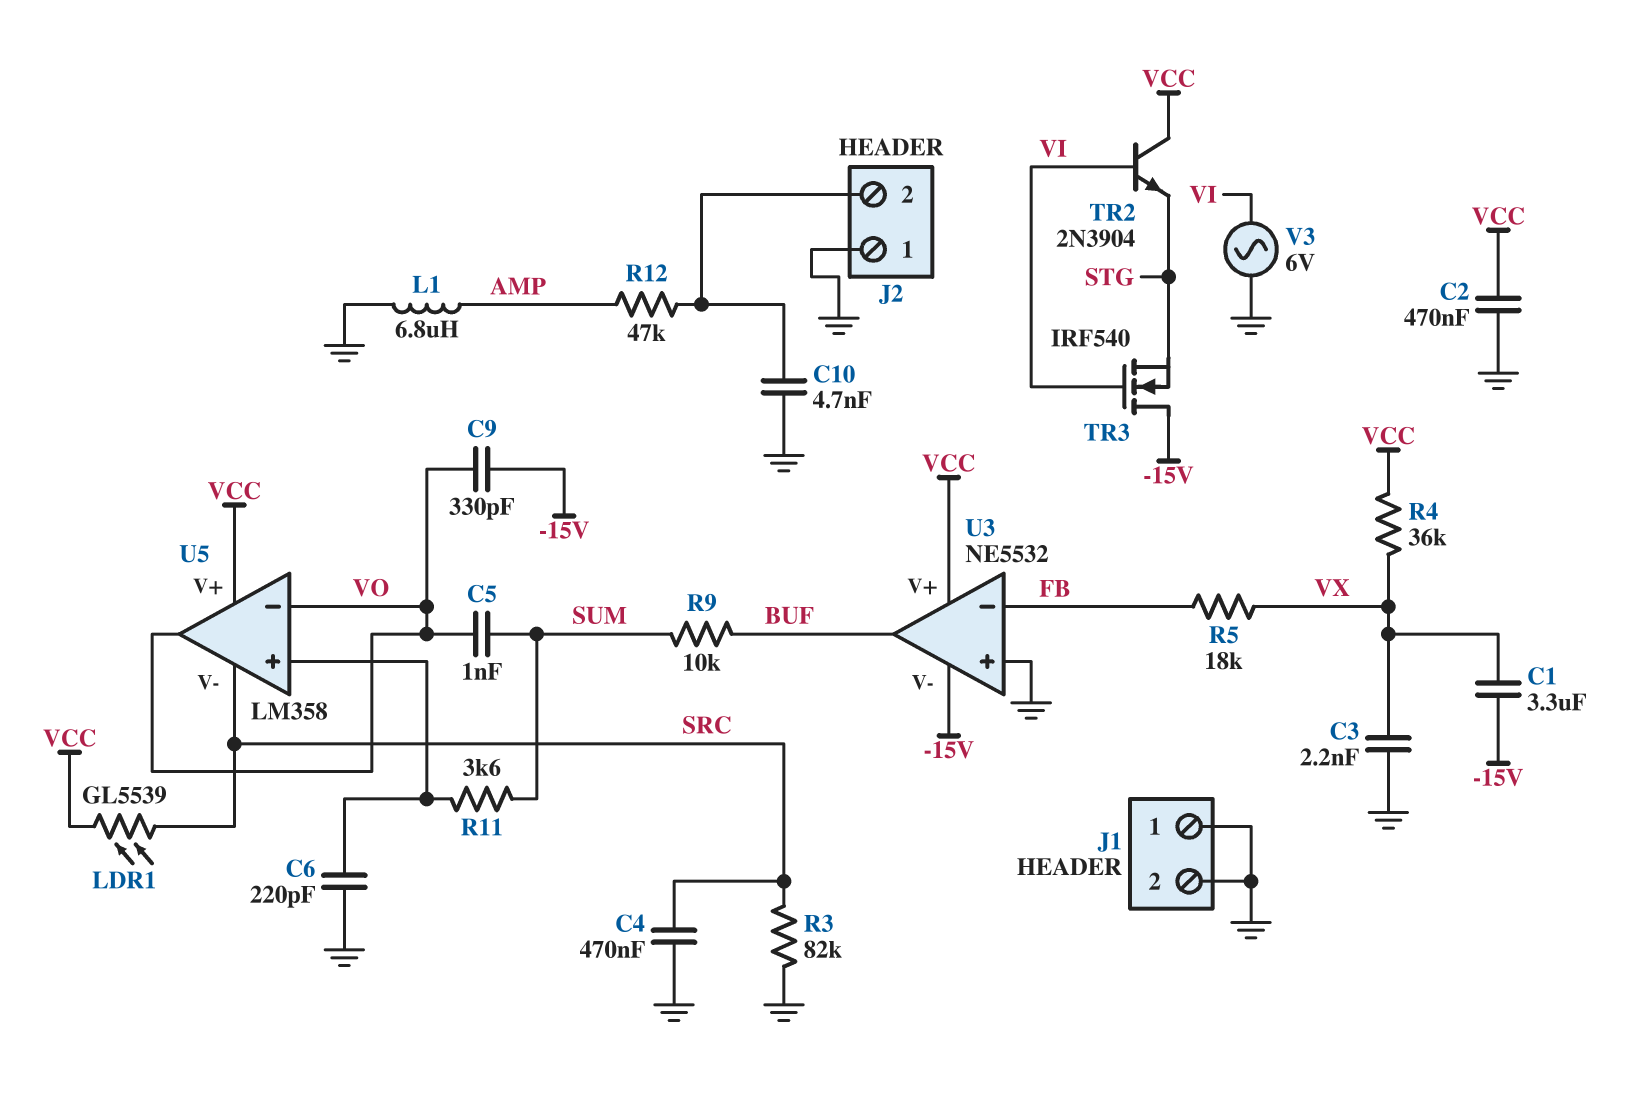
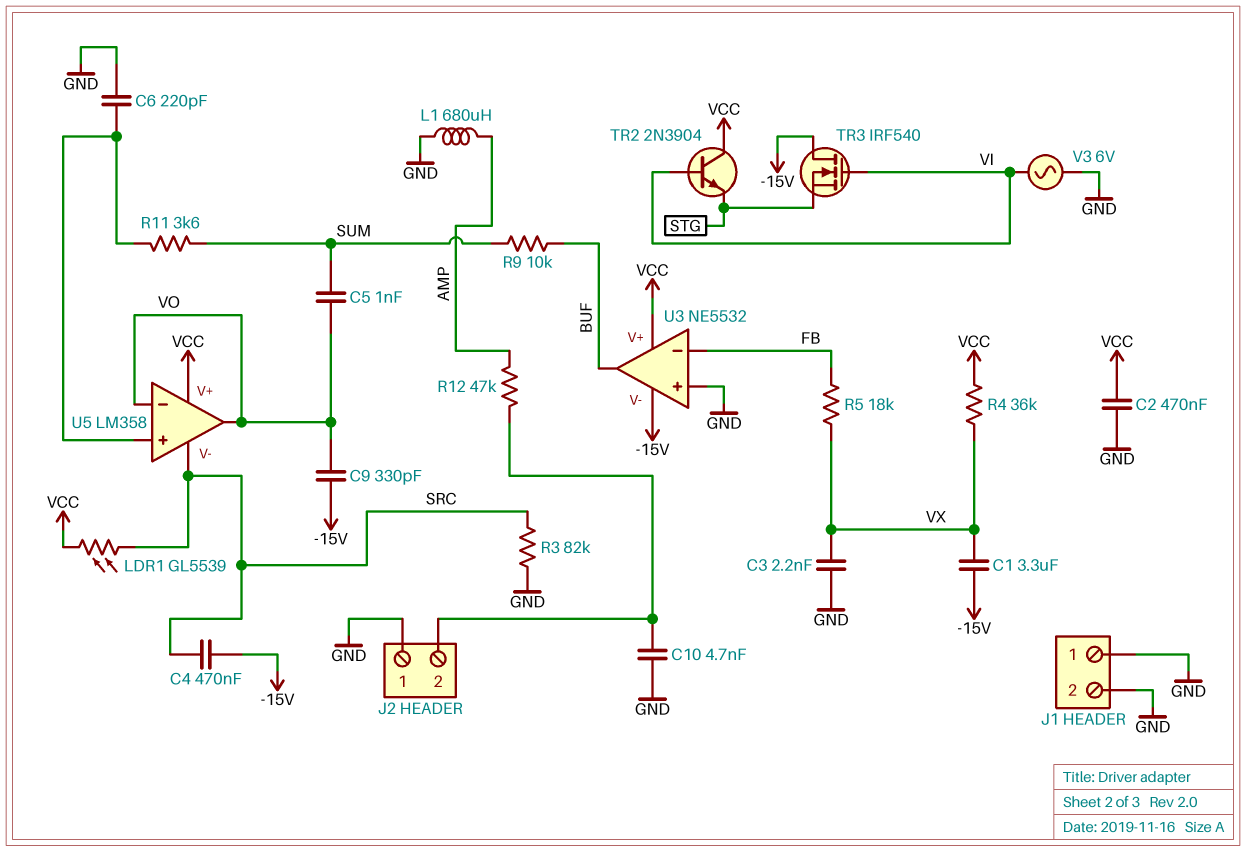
C4: 470nF (GND, SRC) -> 470nF (-15V, SRC)
L1: 6.8uH (AMP, GND) -> 680uH (AMP, GND)

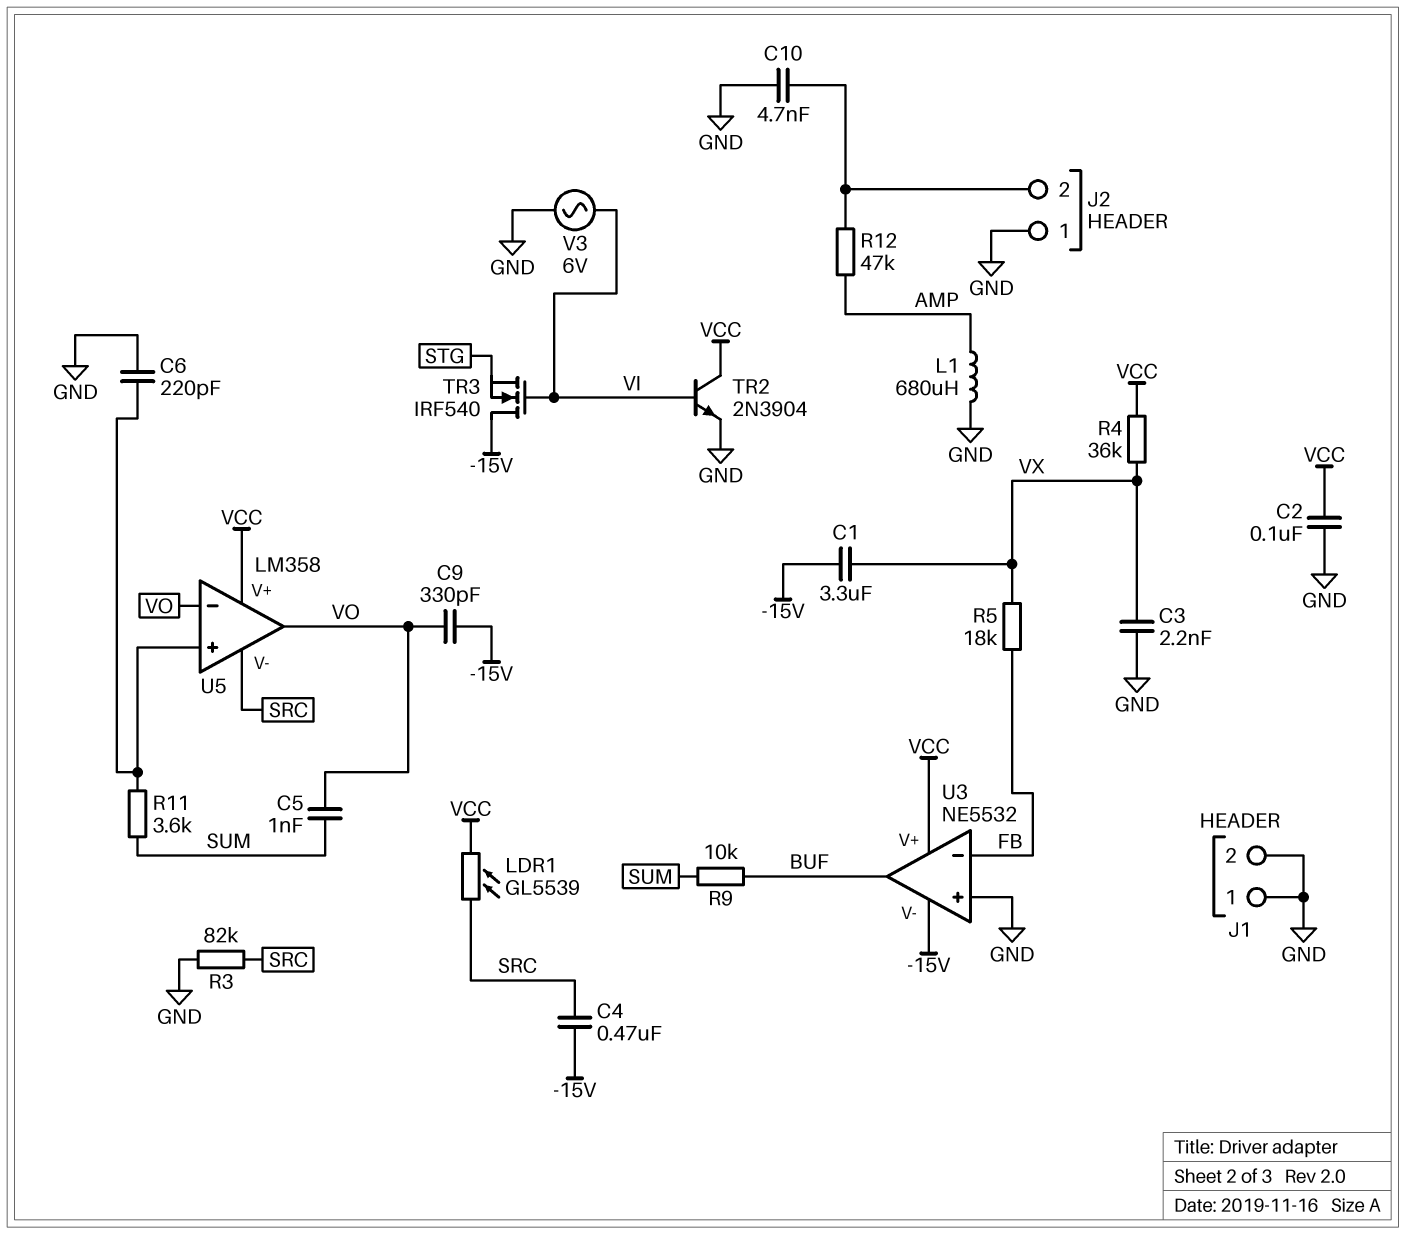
C2: 470nF (GND, VCC) -> 100nF (GND, VCC)
TR2: NPN 2N3904 (B VI, C VCC, E STG) -> NPN 2N3904 (B VI, C VCC, E GND)

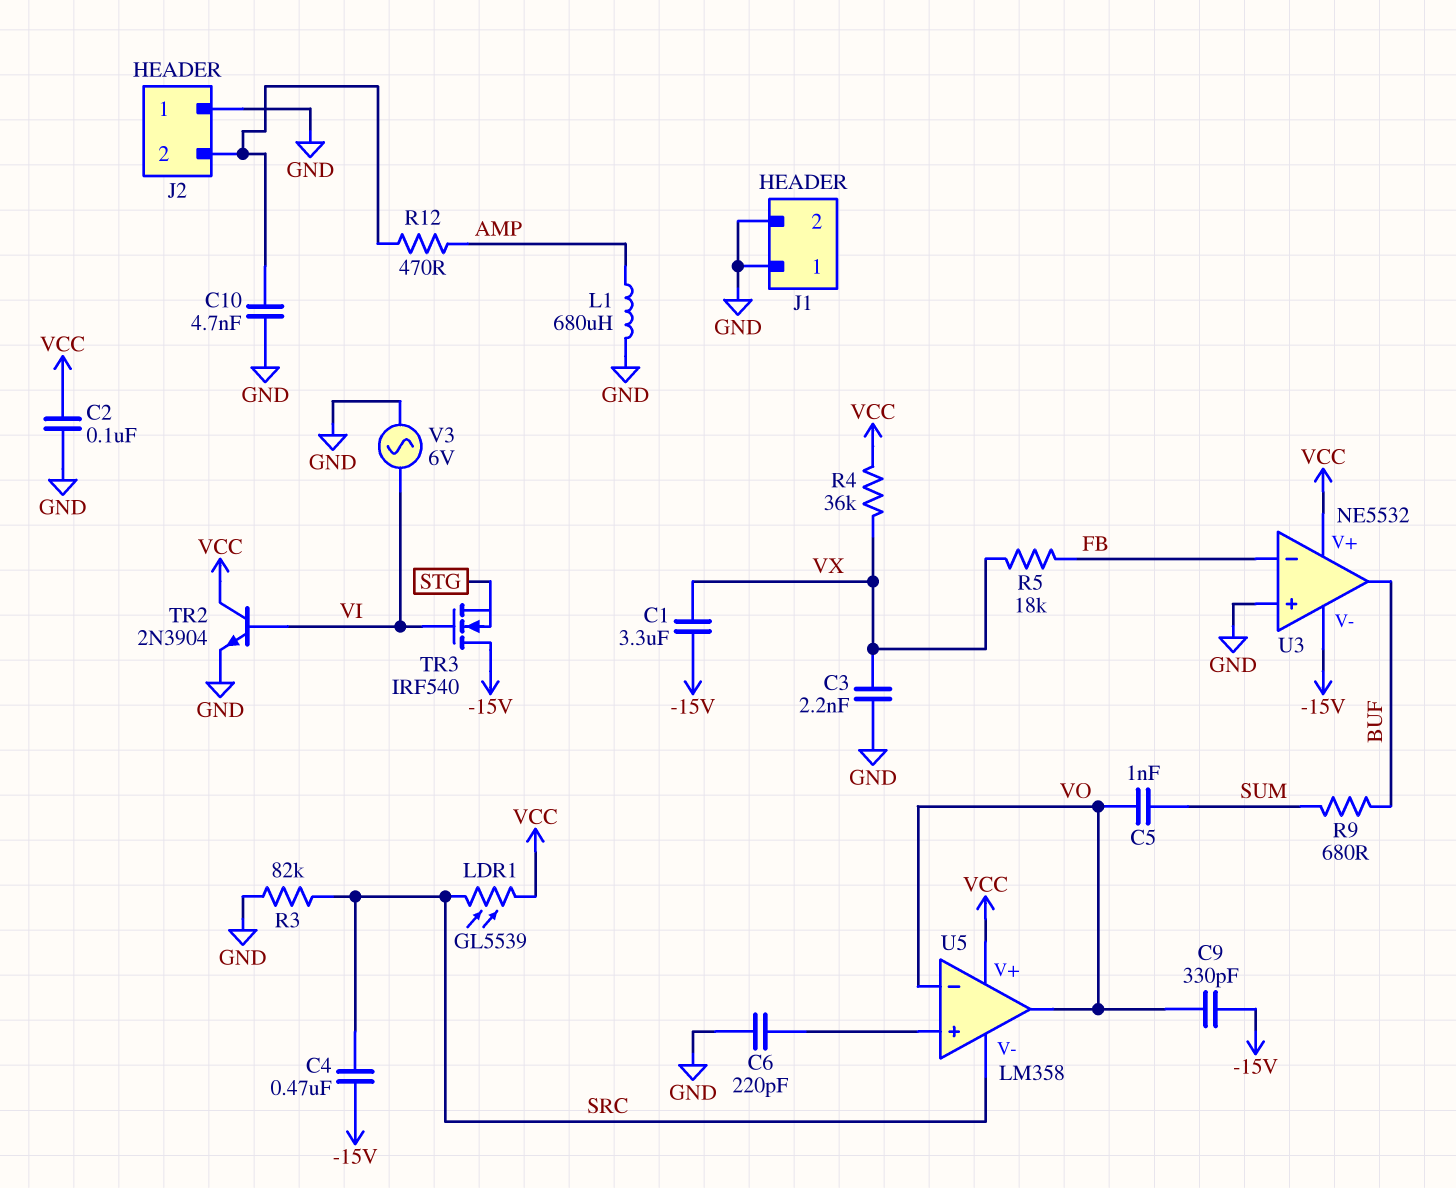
R9: 10k (BUF, SUM) -> 680 (BUF, SUM)
R11: 3.6k (SUM, U5/in+) -> none
R12: 47k (AMP, J2/2) -> 470 (AMP, J2/2)

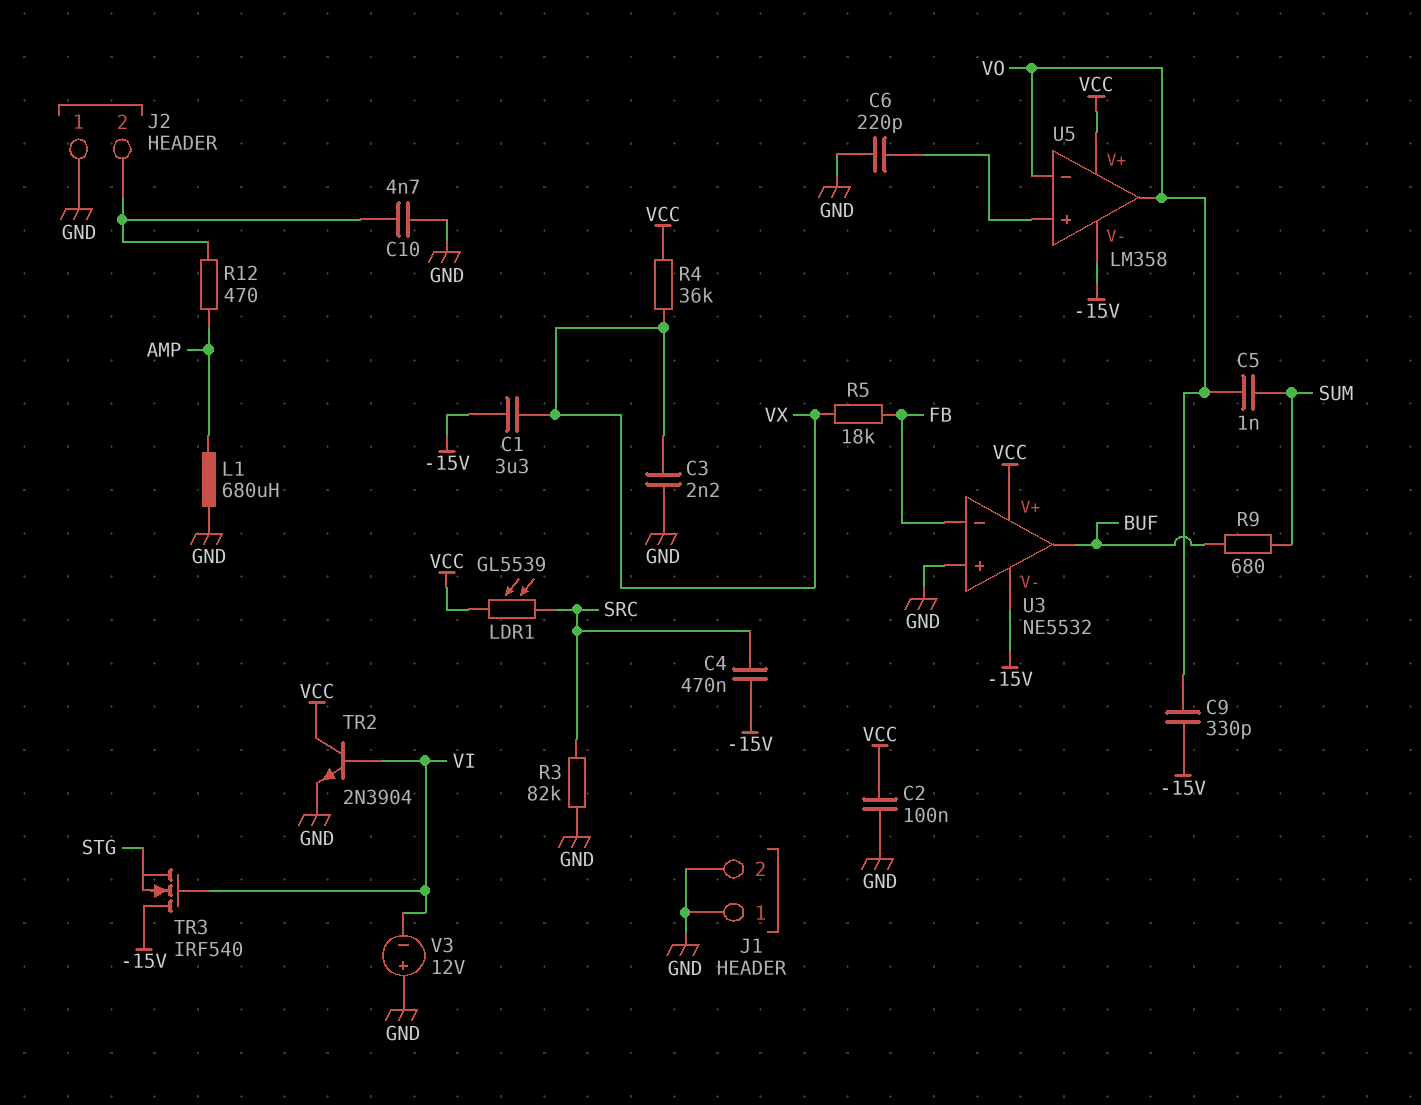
U5 pin V-: SRC -> -15V
V3: AC 6V (GND, VI) -> 12V (plus GND, minus VI)

